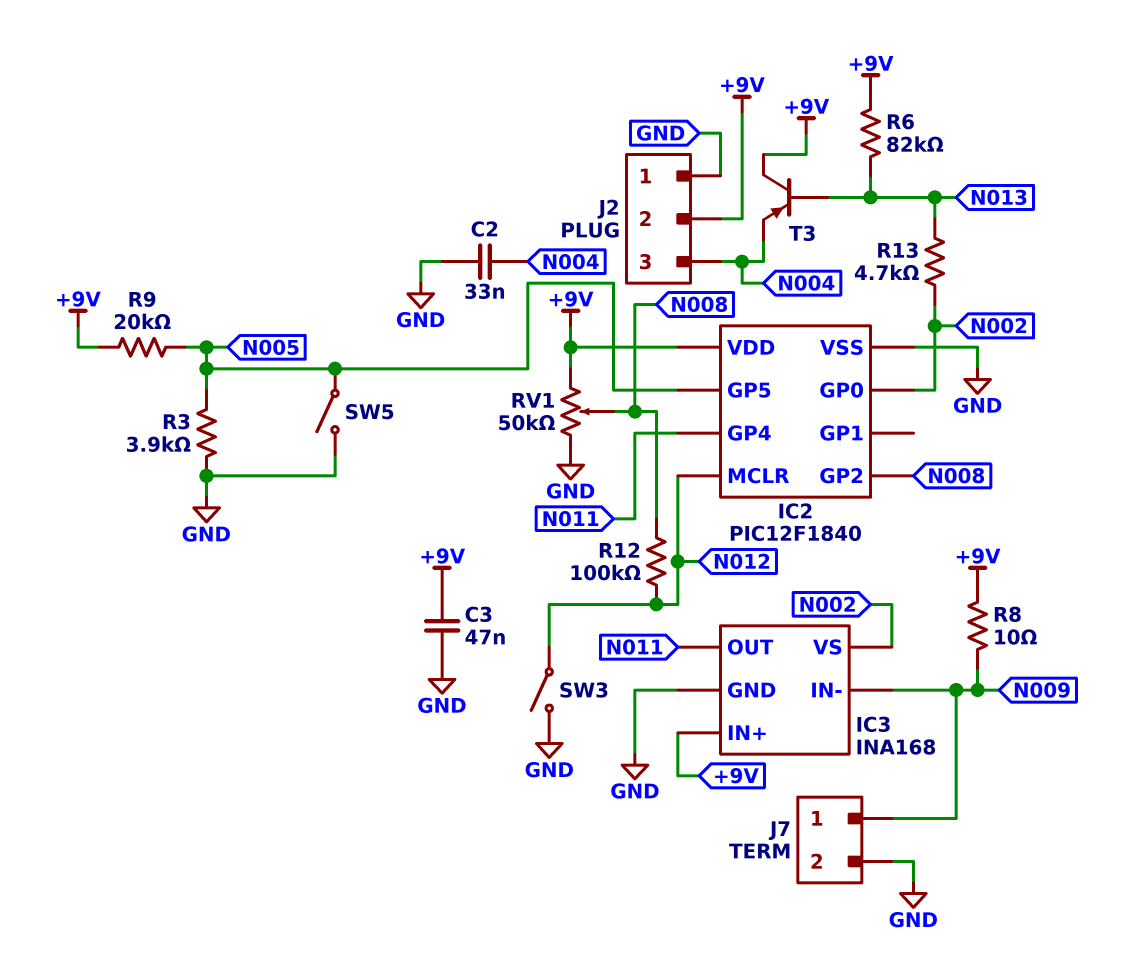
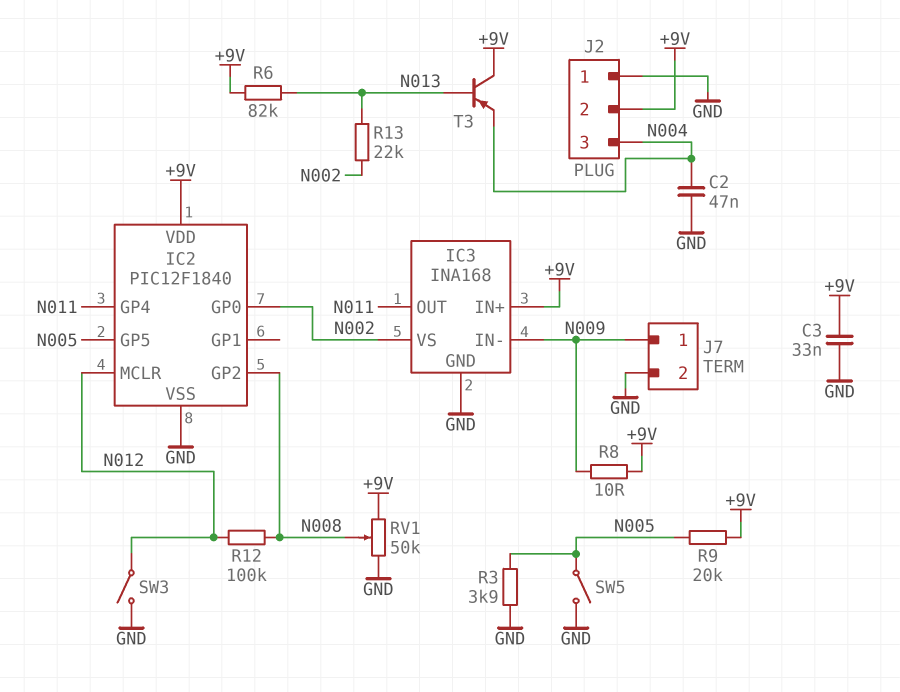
C2: 33nF (GND, N004) -> 47nF (GND, N004)
C3: 47nF (+9V, GND) -> 33nF (+9V, GND)
R13: 4.7k (N002, N013) -> 22k (N002, N013)

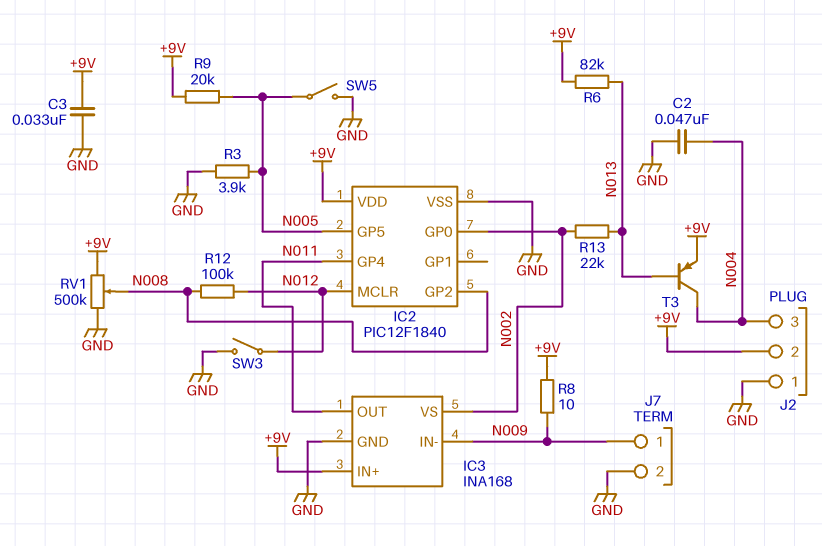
RV1: 50k (+9V, GND, wiper N008) -> 500k (+9V, GND, wiper N008)
T3: PNP (B N013, C +9V, E N004) -> PNP (B N013, C N004, E +9V)

